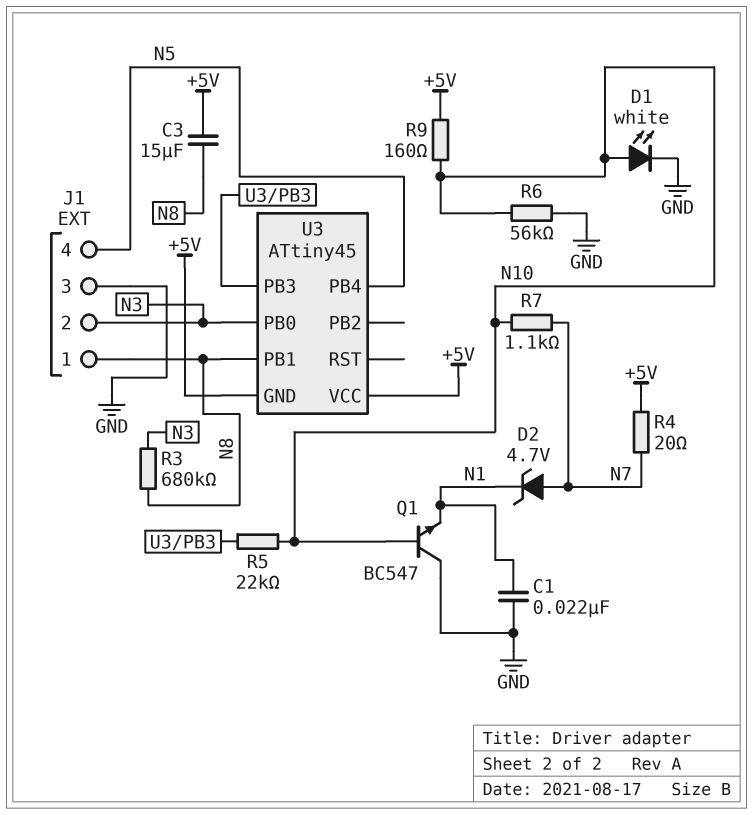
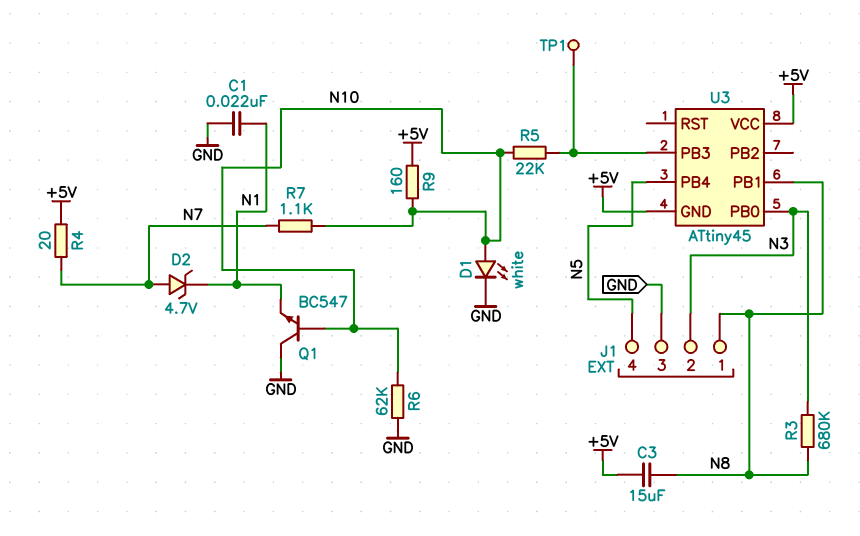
R6: 56k (GND, N10) -> 62k (GND, N10)
TP1: none -> test point (U3/PB3)

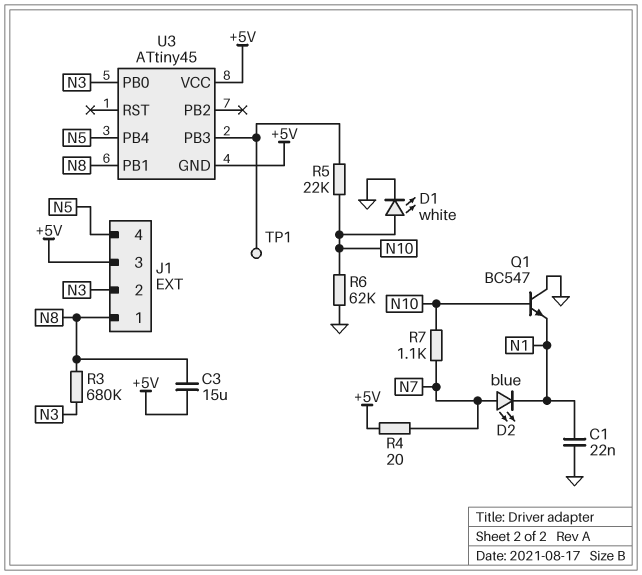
D2: zener 4.7V (A N7, K N1) -> LED blue (A N7, K N1)
J1 pin 3: GND -> +5V
R9: 160 (+5V, N10) -> none

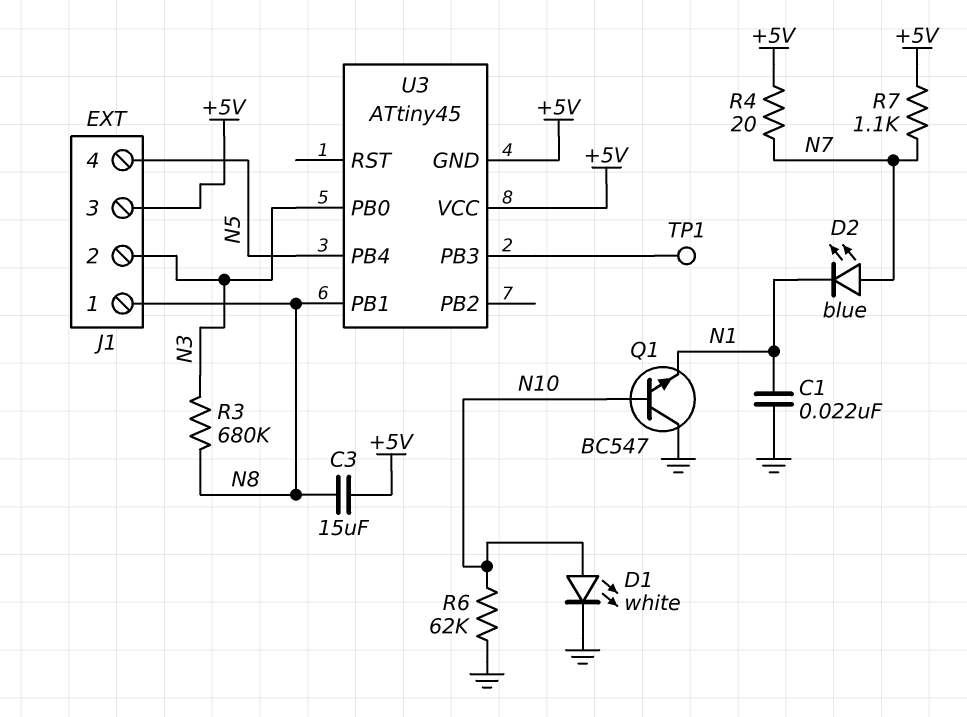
R5: 22k (N10, U3/PB3) -> none
R7: 1.1k (N7, N10) -> 1.1k (+5V, N7)

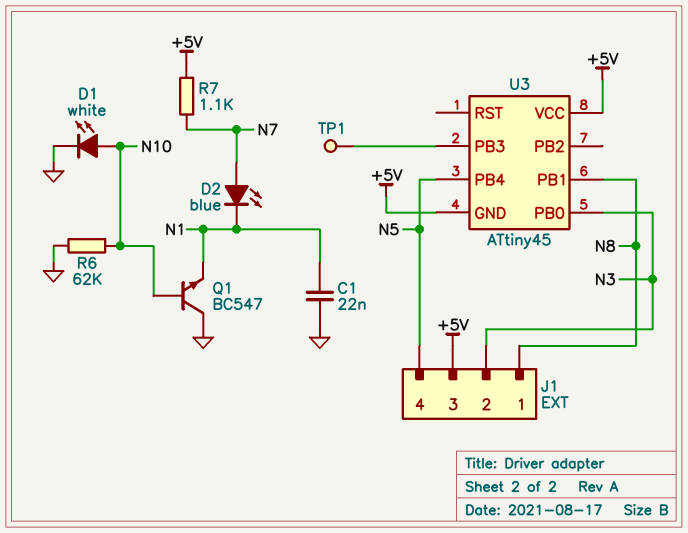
C3: 15uF (+5V, N8) -> none
R3: 680k (N3, N8) -> none
R4: 20 (+5V, N7) -> none

